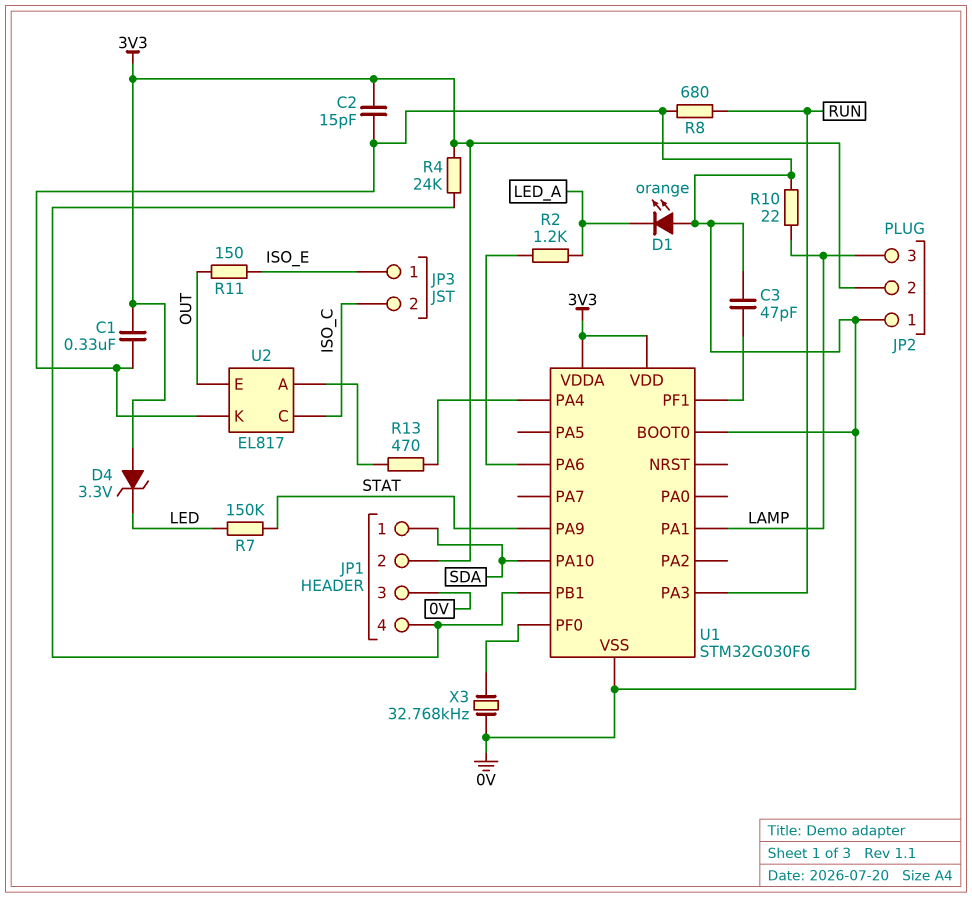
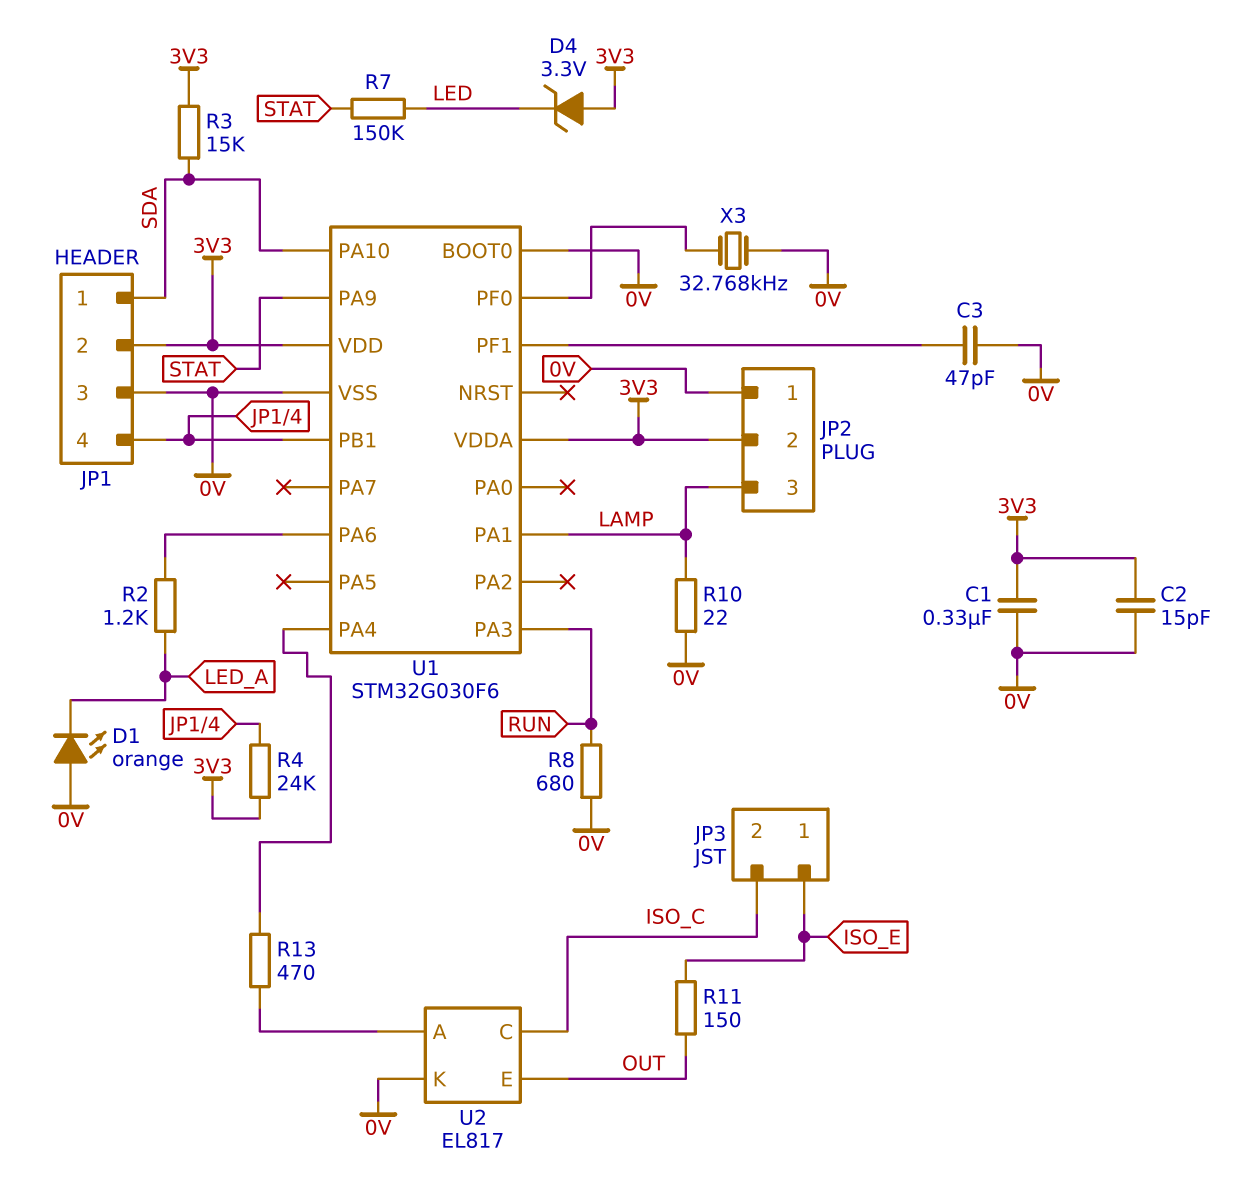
R3: none -> 15k (3V3, SDA)

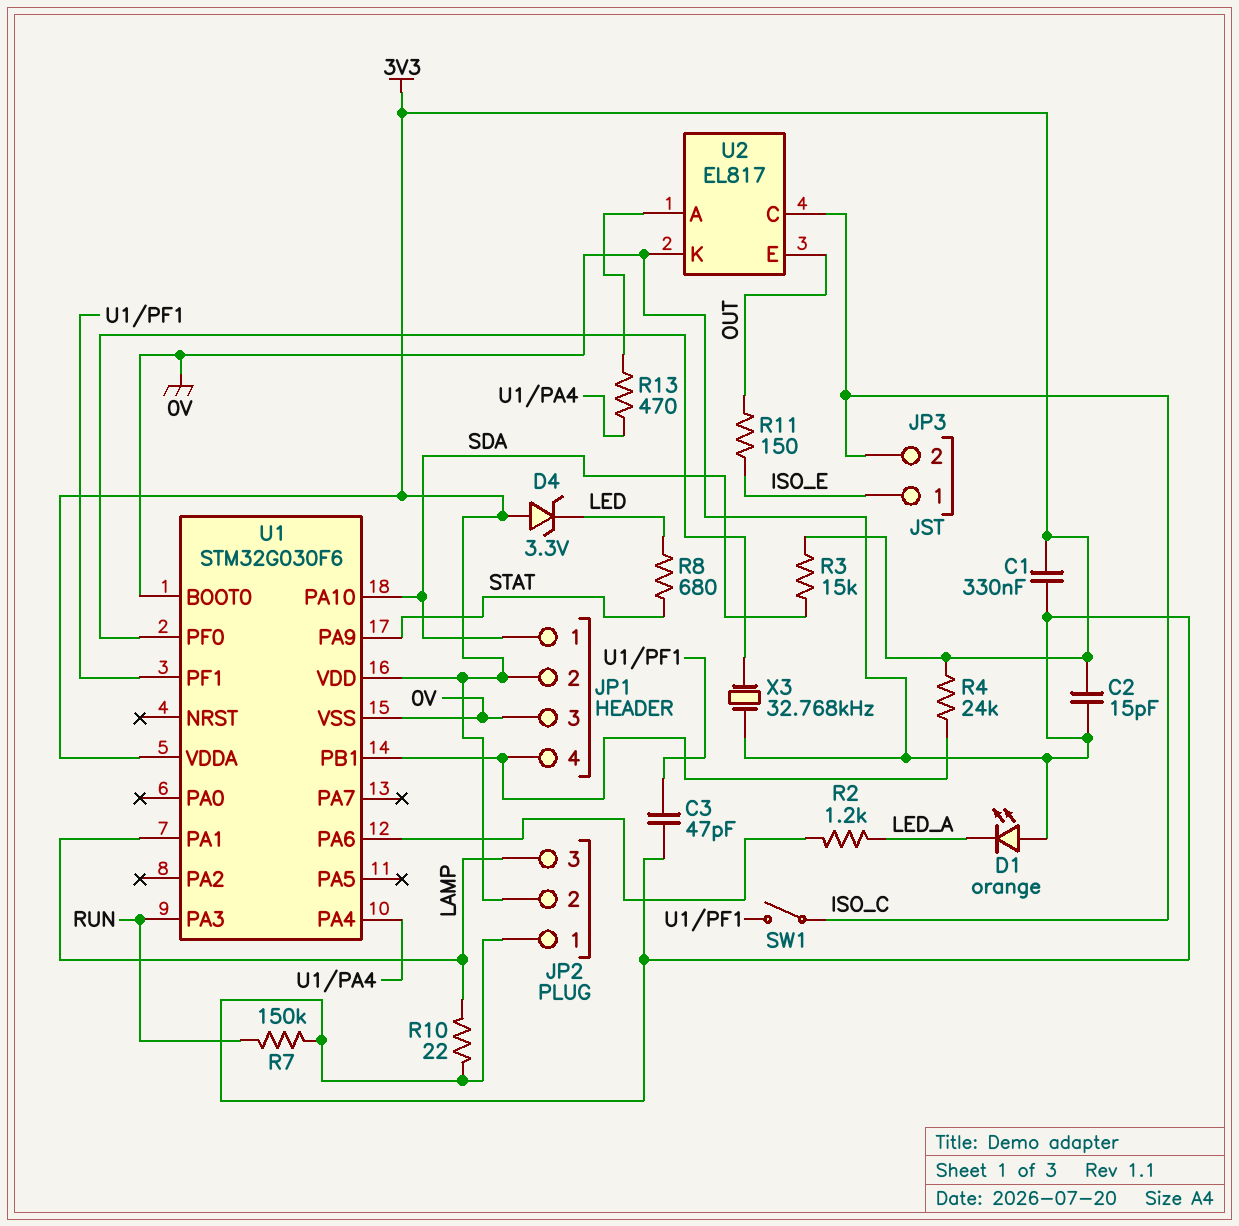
R7: 150k (LED, STAT) -> 150k (0V, RUN)
R8: 680 (0V, RUN) -> 680 (LED, STAT)
SW1: none -> switch (ISO_C, U1/PF1)

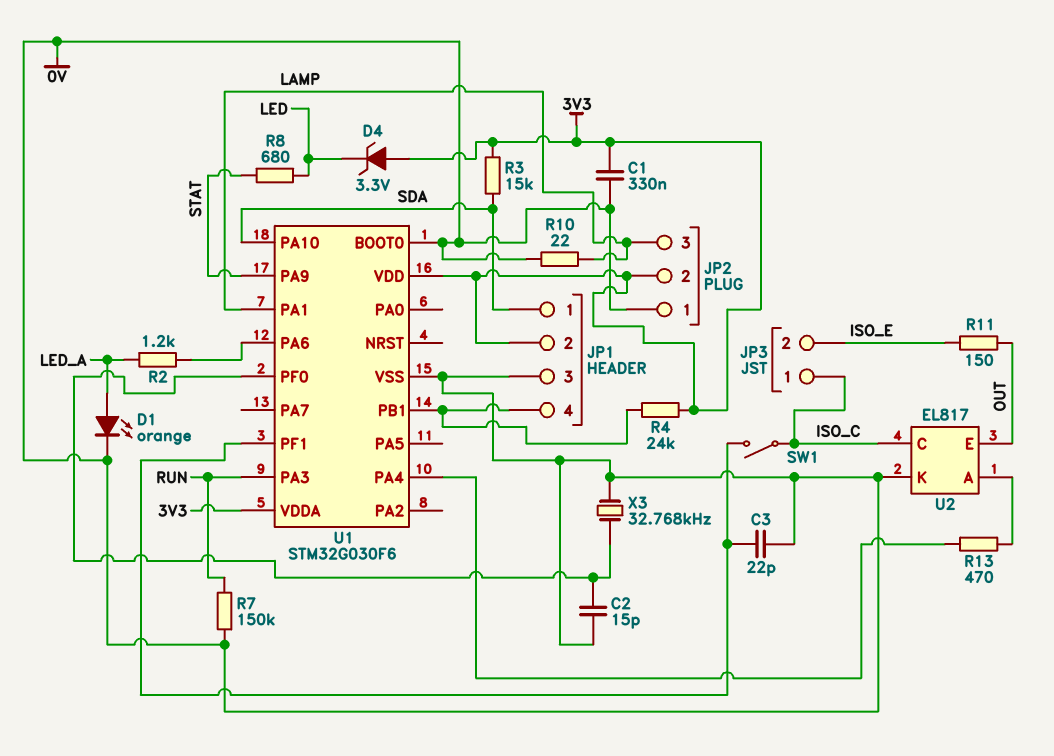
C2: 15pF (0V, 3V3) -> 15pF (0V, U1/PF0)
C3: 47pF (0V, U1/PF1) -> 22pF (0V, U1/PF1)
D1: LED orange (A 0V, K LED_A) -> LED orange (A LED_A, K 0V)
JP3 pin 1: ISO_E -> ISO_C
JP3 pin 2: ISO_C -> ISO_E

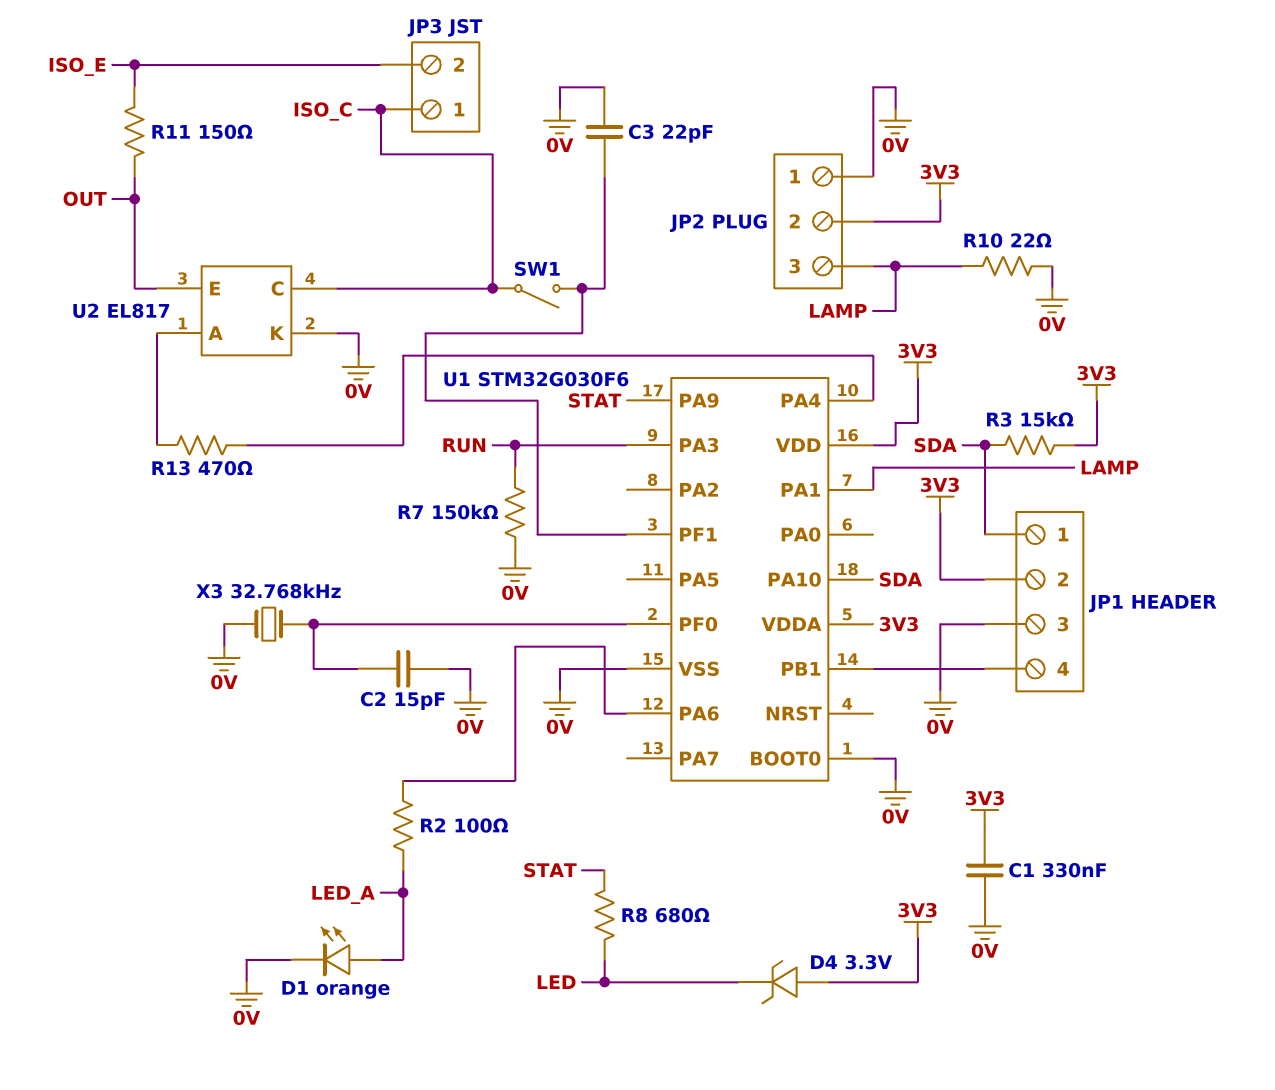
R2: 1.2k (LED_A, U1/PA6) -> 100 (LED_A, U1/PA6)
R4: 24k (3V3, JP1/4) -> none

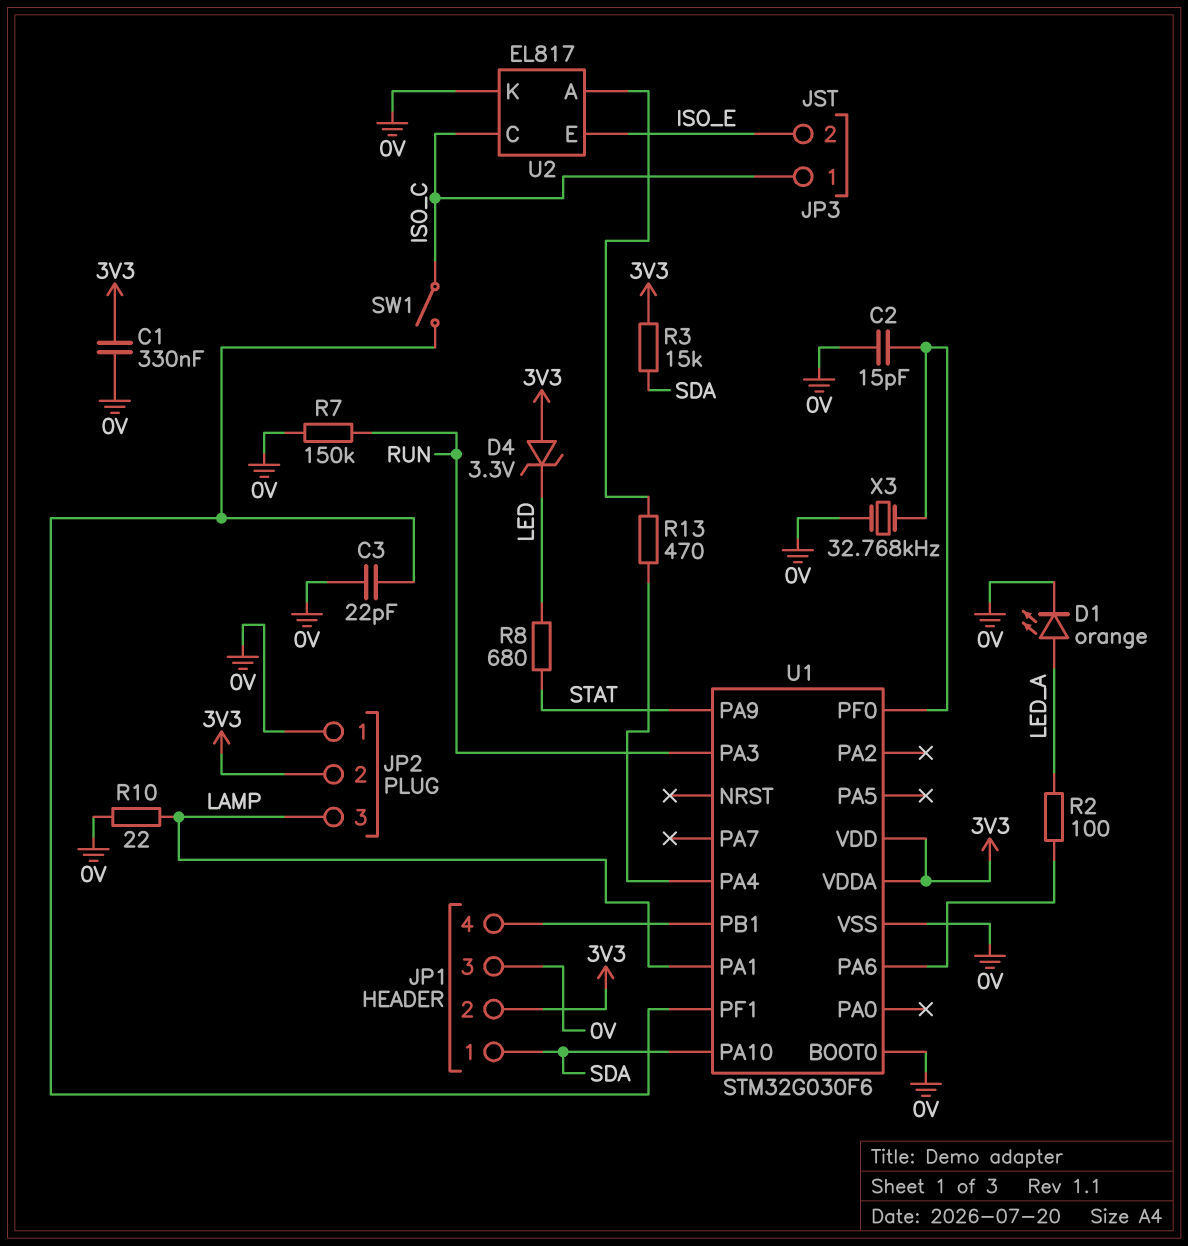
R11: 150 (ISO_E, OUT) -> none
U2 pin E: OUT -> ISO_E

